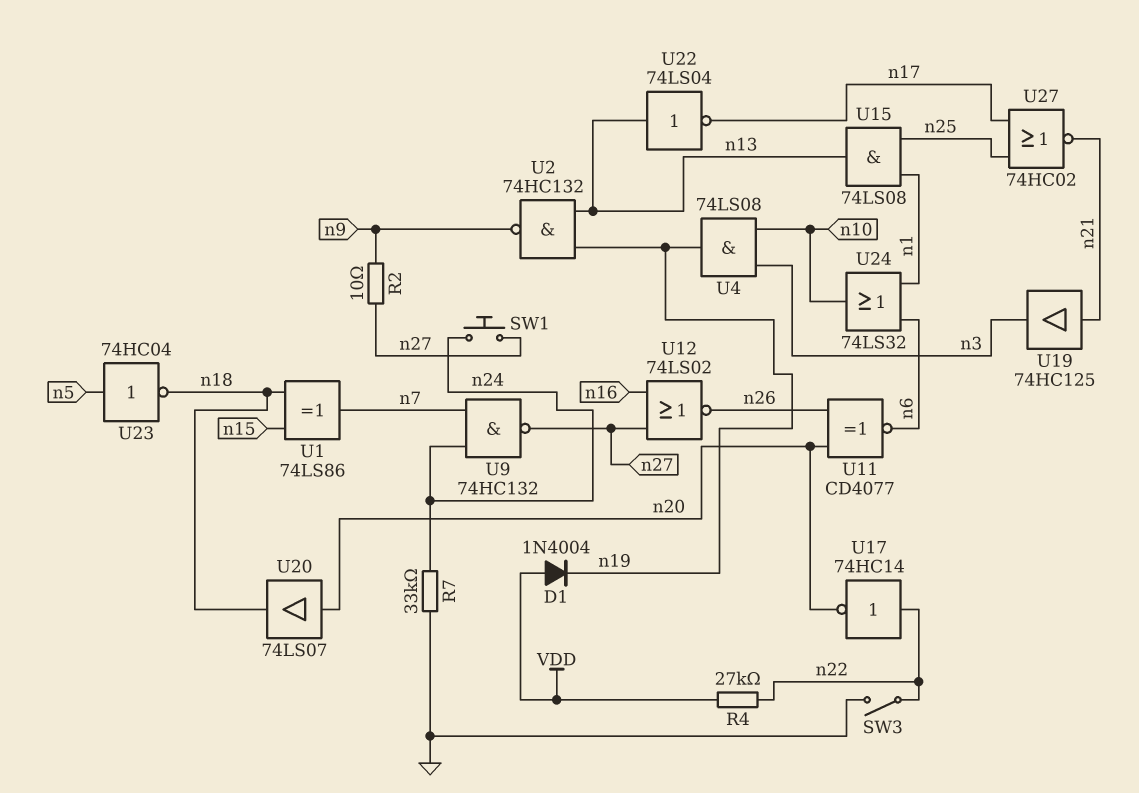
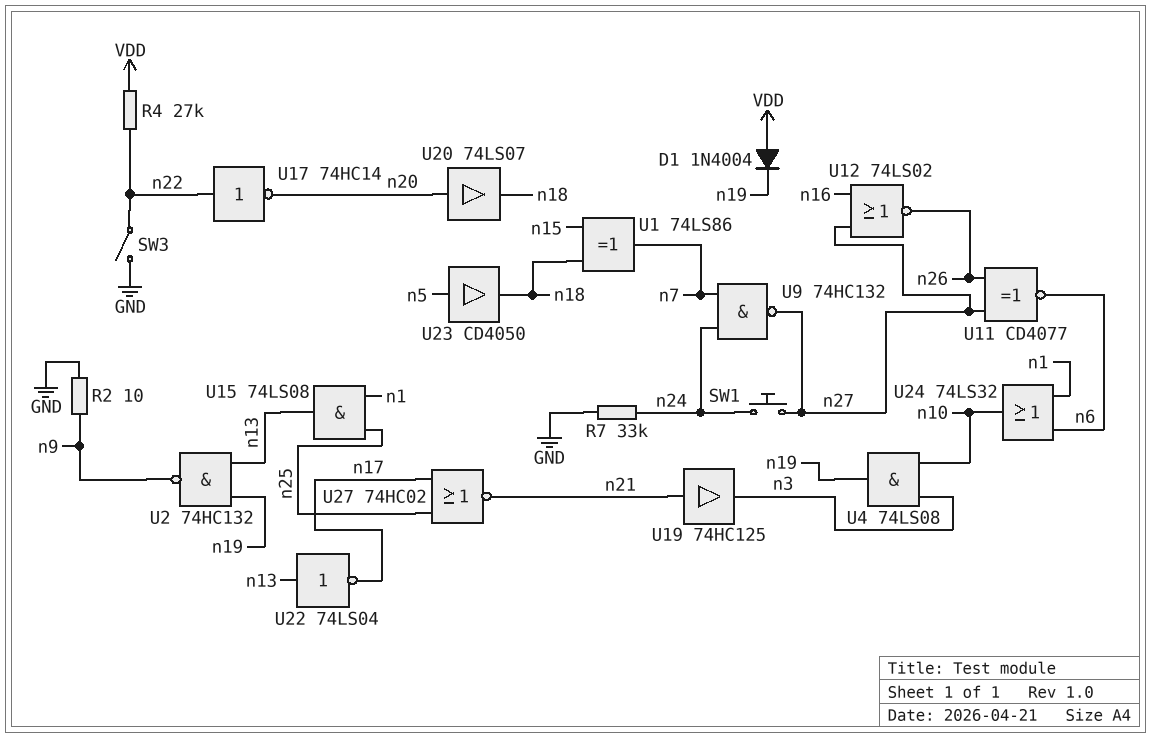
R2: 10 (n9, n27) -> 10 (GND, n9)
U11: XNOR CD4077 (in n20, in n26, out n6) -> XNOR CD4077 (in n26, in n27, out n6)
U23: NOT 74HC04 (in n5, out n18) -> buffer CD4050 (in n5, out n18)

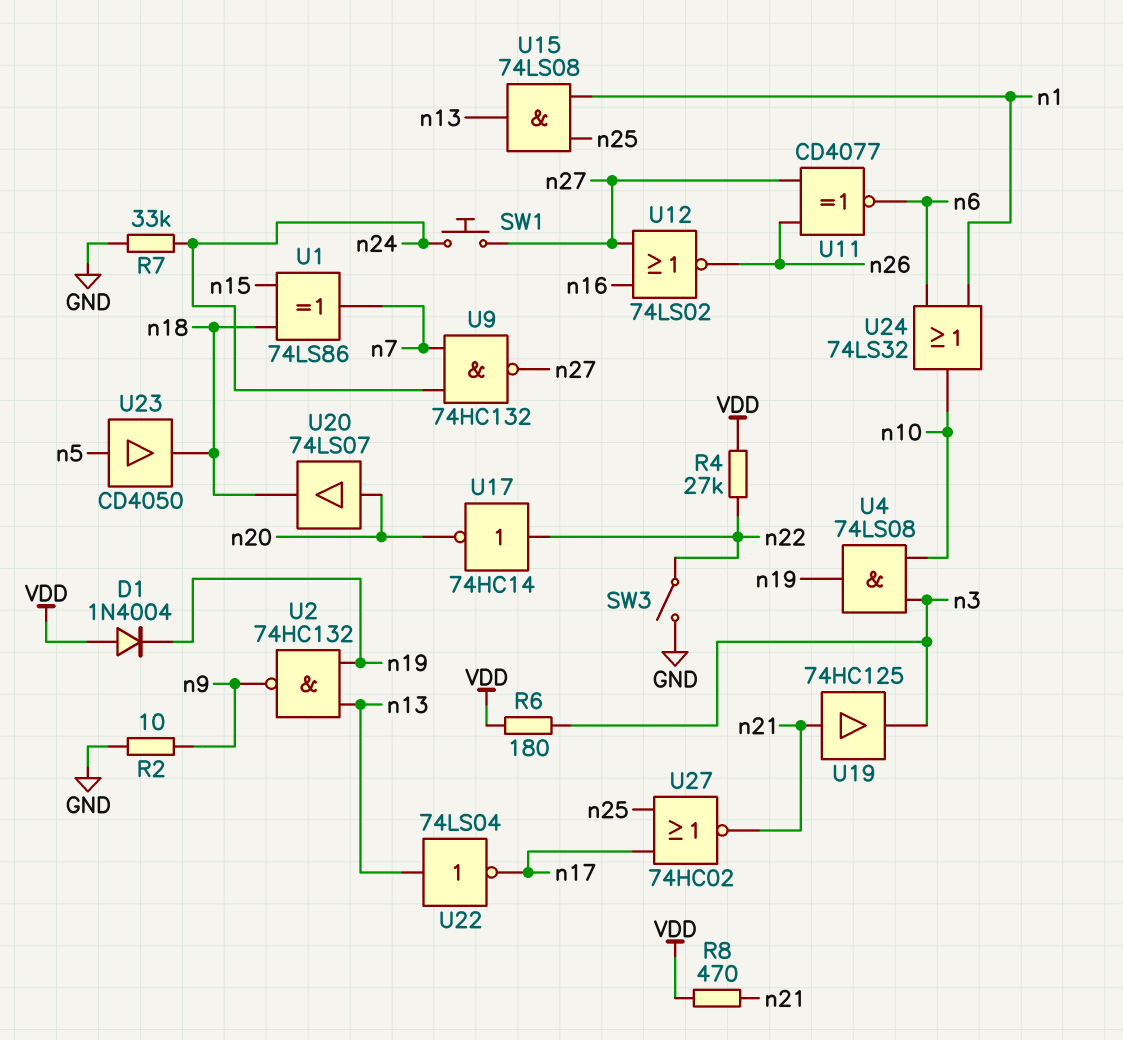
R6: none -> 180 (VDD, n3)
R8: none -> 470 (VDD, n21)

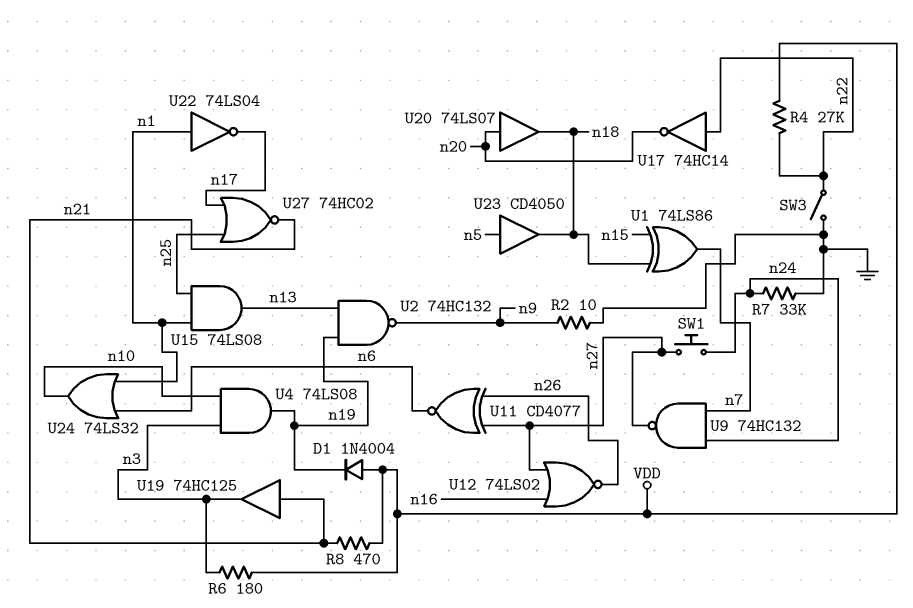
U22: NOT 74LS04 (in n13, out n17) -> NOT 74LS04 (in n1, out n17)

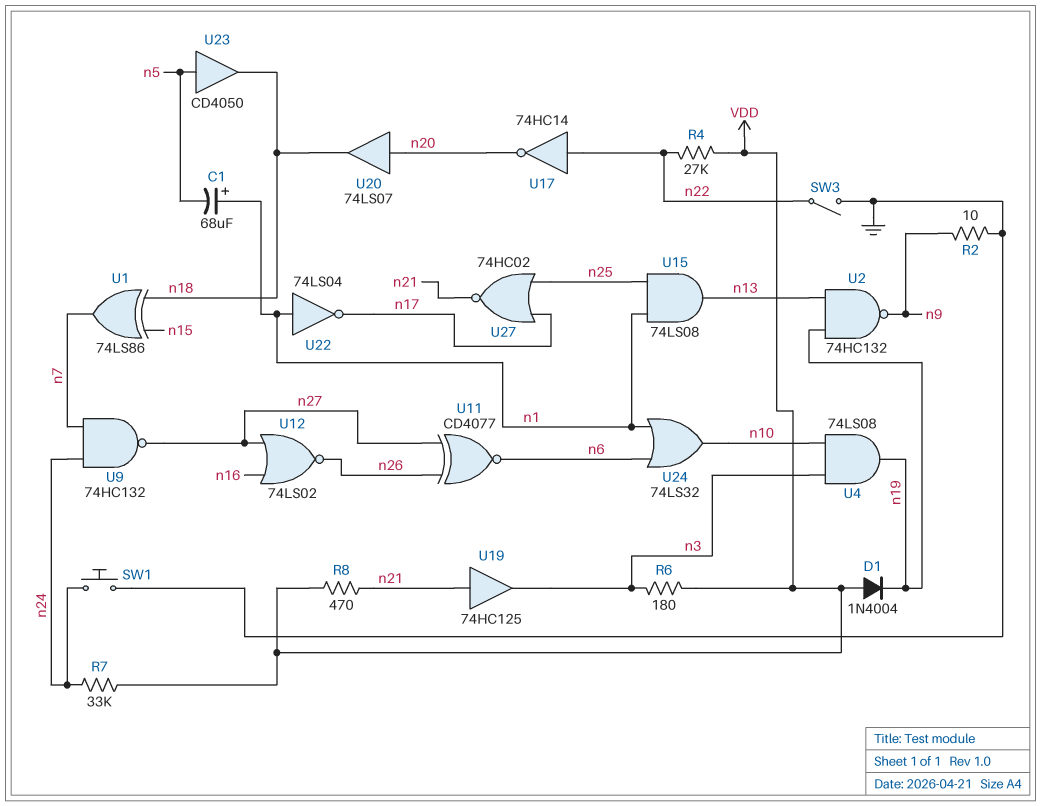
C1: none -> 68uF (plus n1, minus n5)
R7: 33k (GND, n24) -> 33k (VDD, n24)
SW1: button (n24, n27) -> button (GND, n24)

